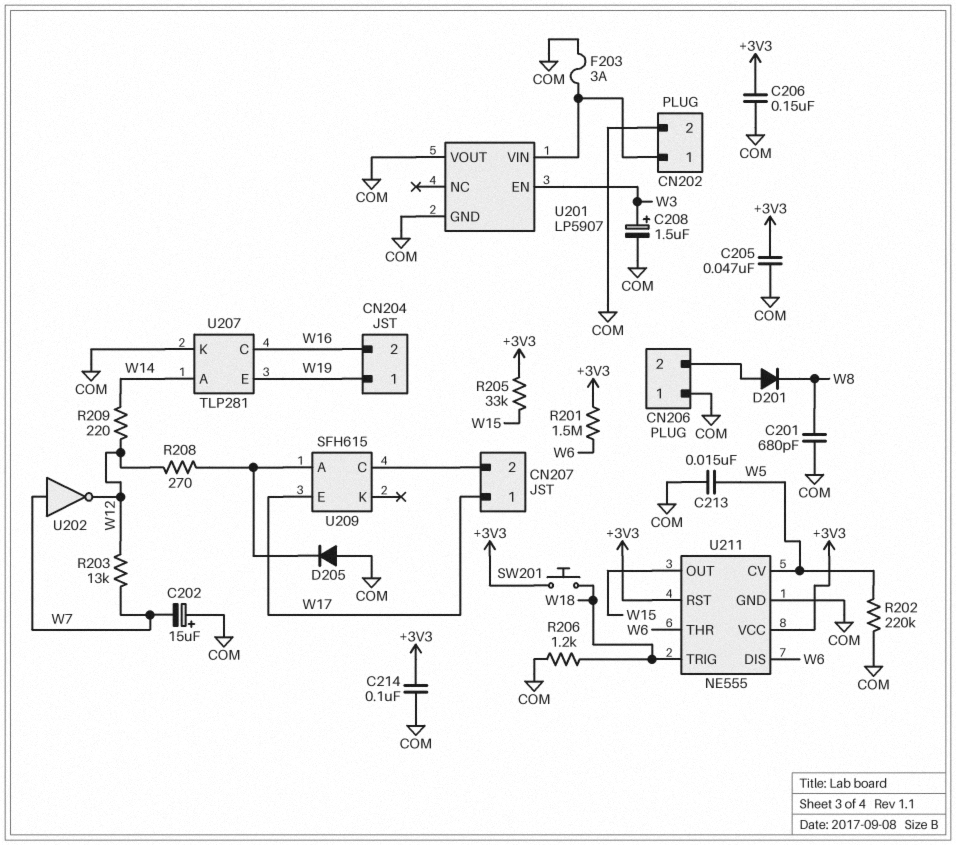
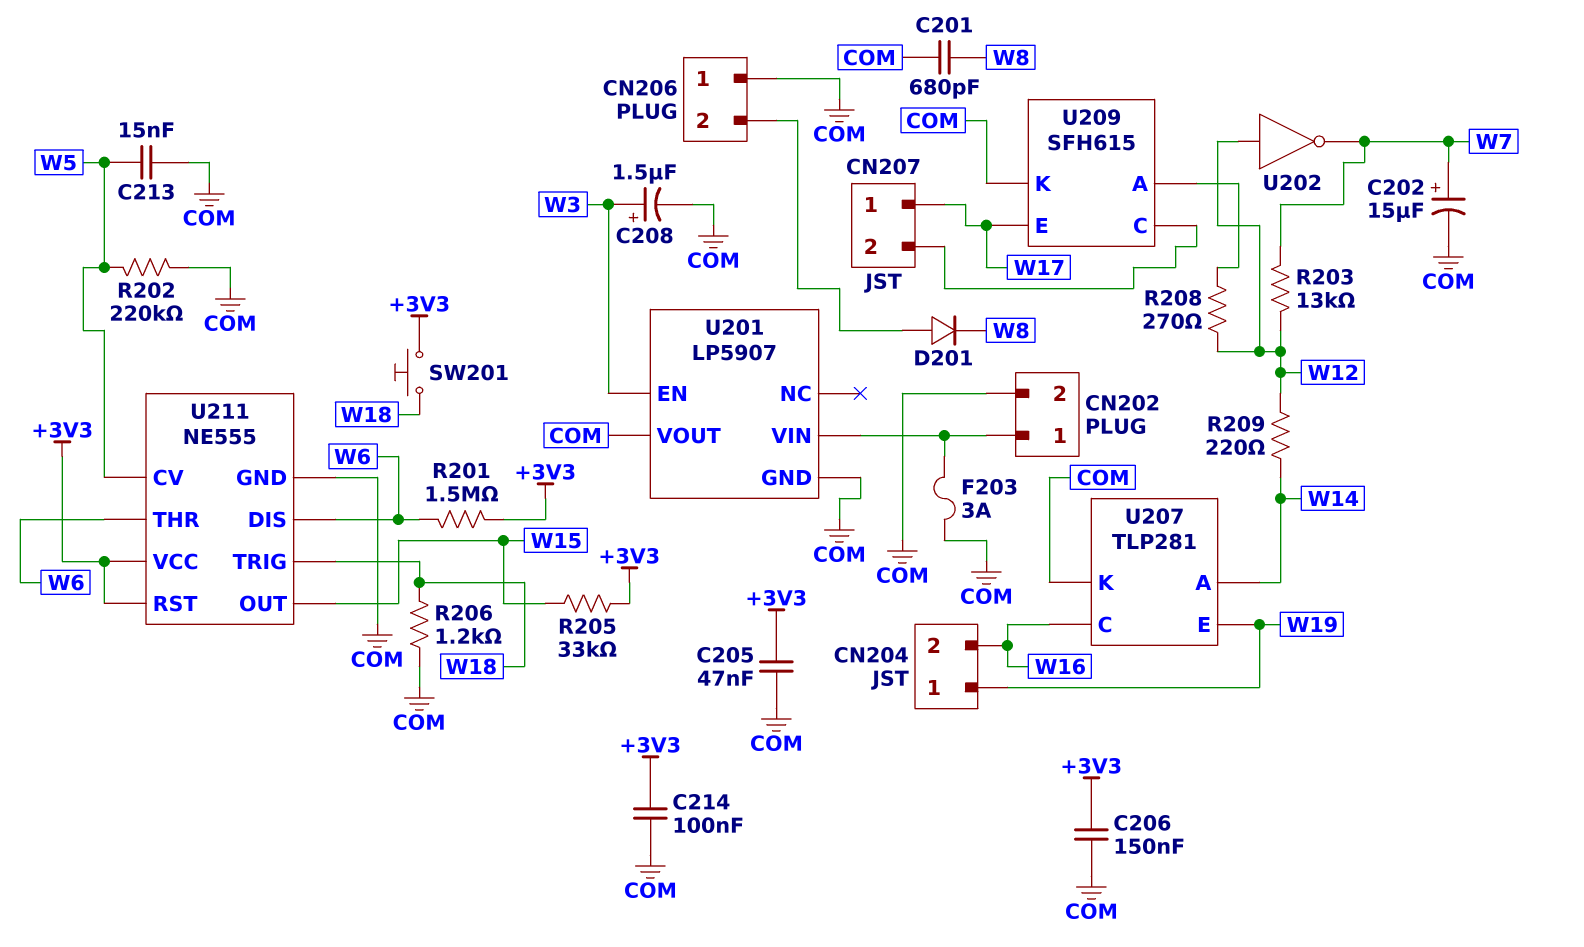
C202: 15uF (plus COM, minus W7) -> 15uF (plus W7, minus COM)
D205: diode (A COM, K U209/A) -> none
U202: NOT (in W7, out W12) -> NOT (in W12, out W7)
U209 pin K: none -> COM

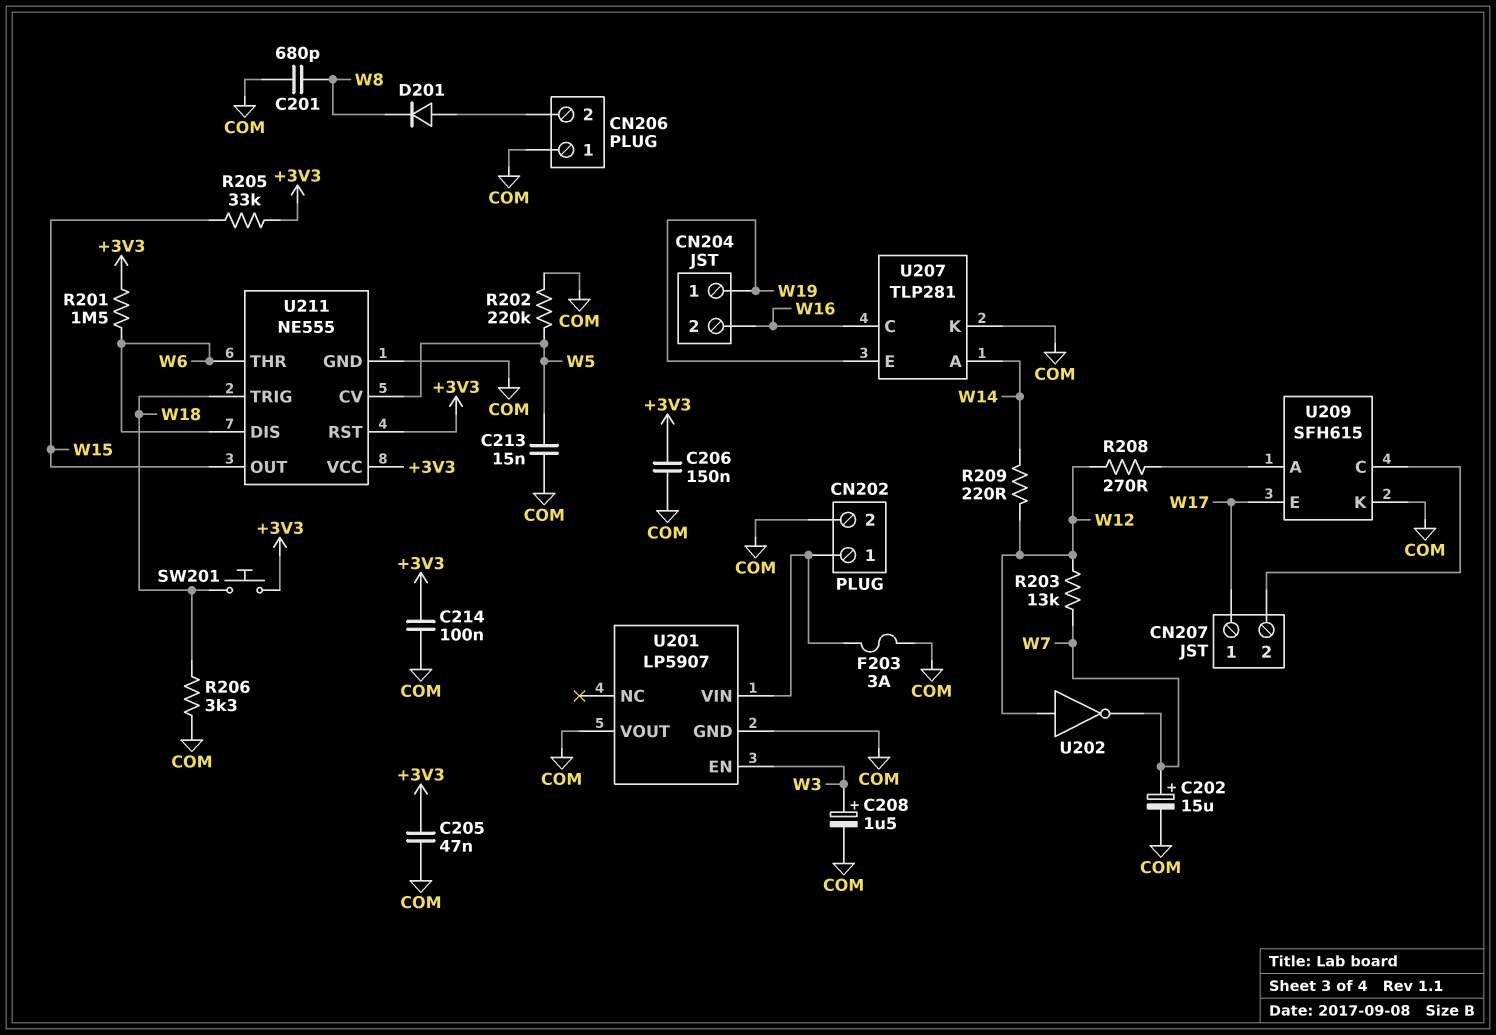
R206: 1.2k (COM, W18) -> 3.3k (COM, W18)

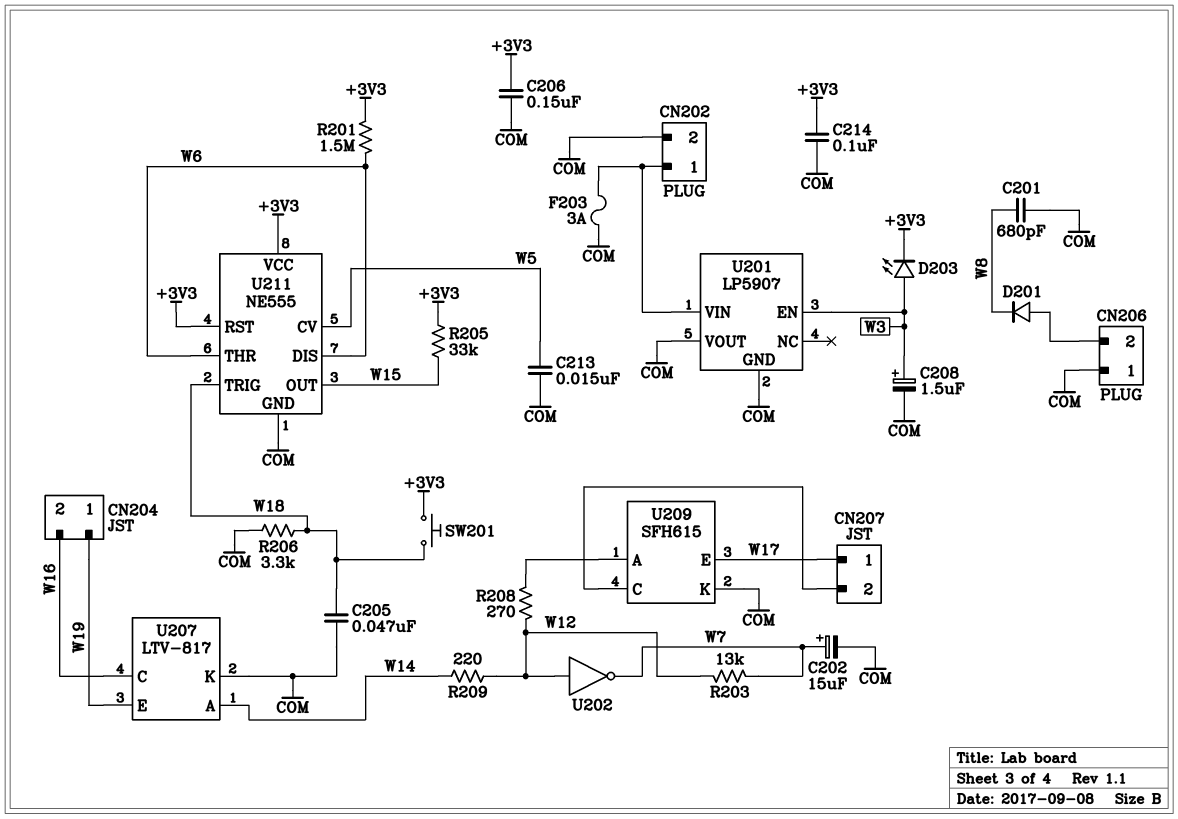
C205: 47nF (+3V3, COM) -> 47nF (COM, W18)
D203: none -> LED (A W3, K +3V3)
R202: 220k (COM, W5) -> none
U207: TLP281 -> LTV-817

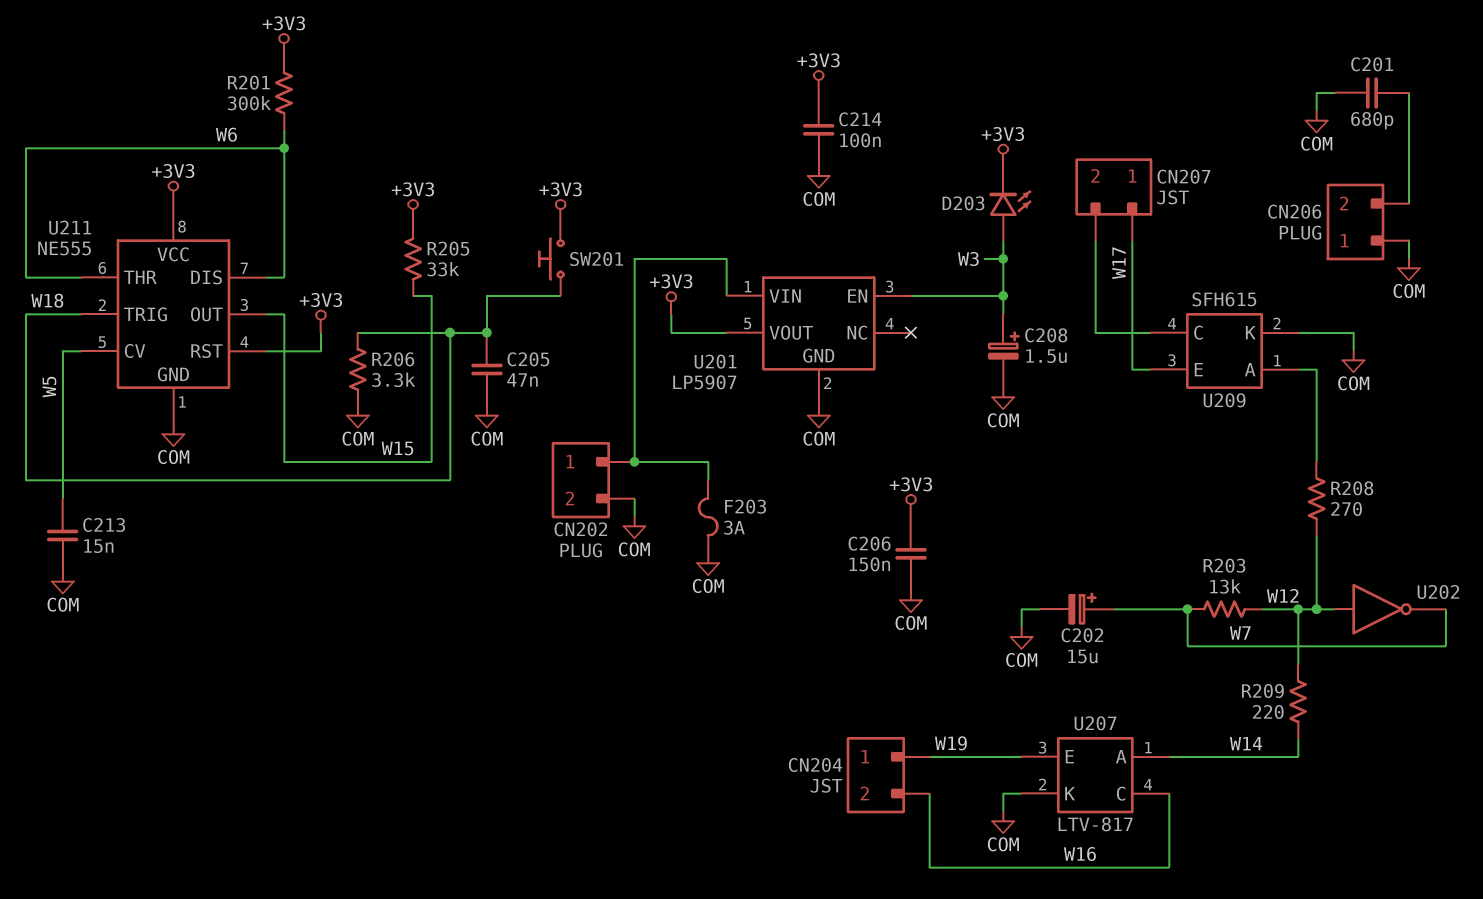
C201: 680pF (COM, W8) -> 680pF (CN206/2, COM)
D201: diode (A CN206/2, K W8) -> none
R201: 1.5M (+3V3, W6) -> 300k (+3V3, W6)
U201 pin VOUT: COM -> +3V3

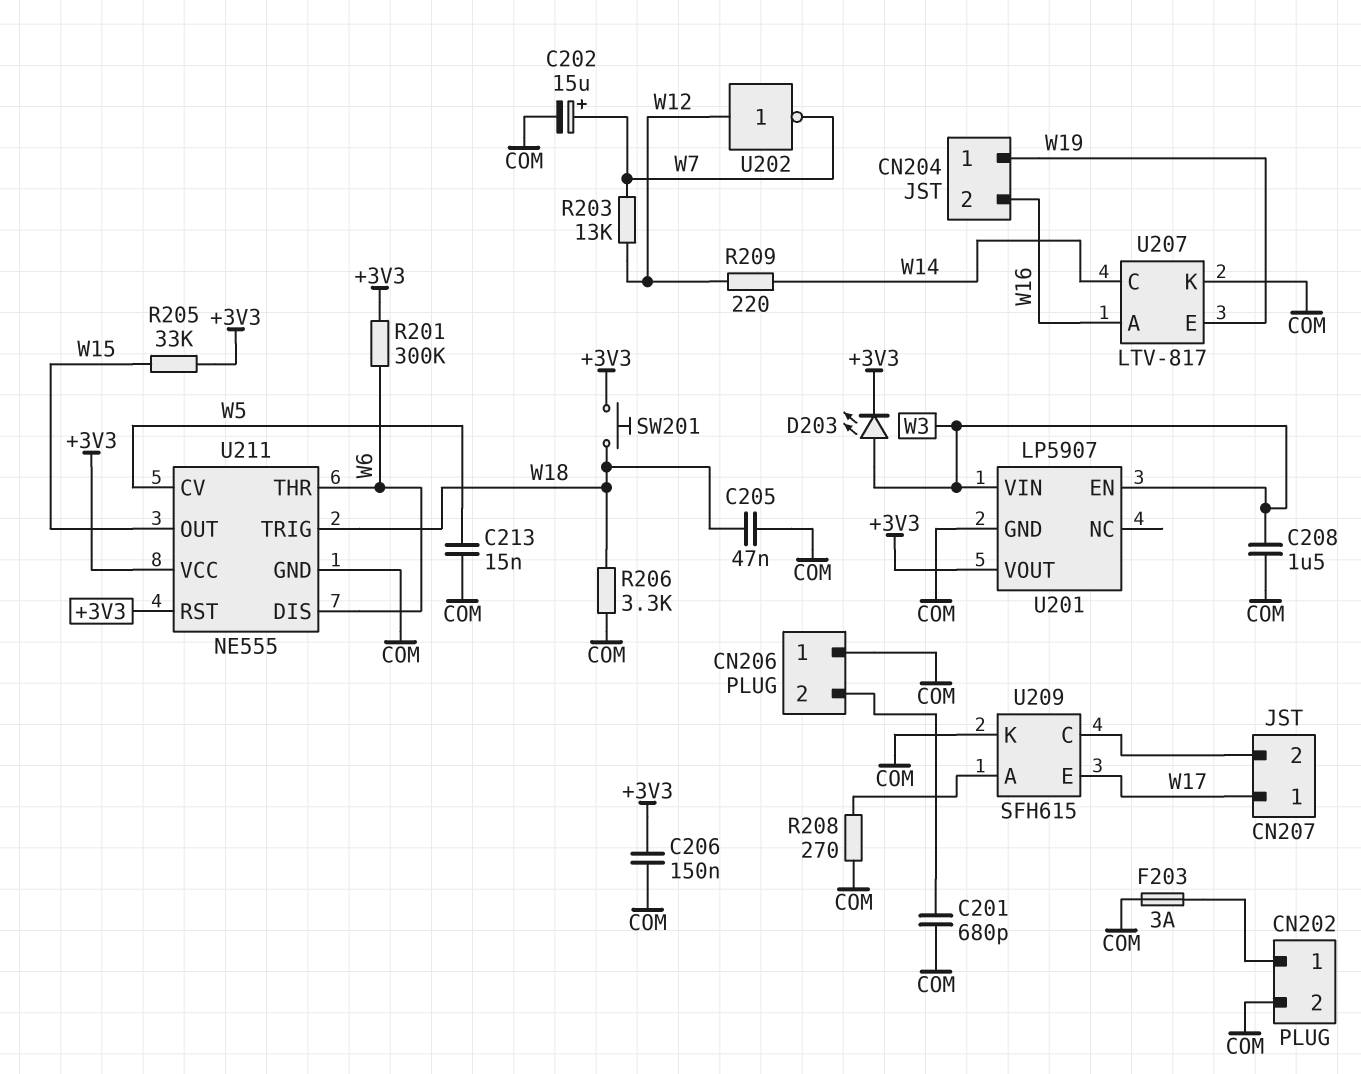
C208: 1.5uF (plus W3, minus COM) -> 1.5uF (COM, W3)
C214: 100nF (+3V3, COM) -> none
R208: 270 (U209/A, W12) -> 270 (COM, U209/A)
U201 pin VIN: CN202/1 -> W3
U207 pin A: W14 -> W16
U207 pin C: W16 -> W14

